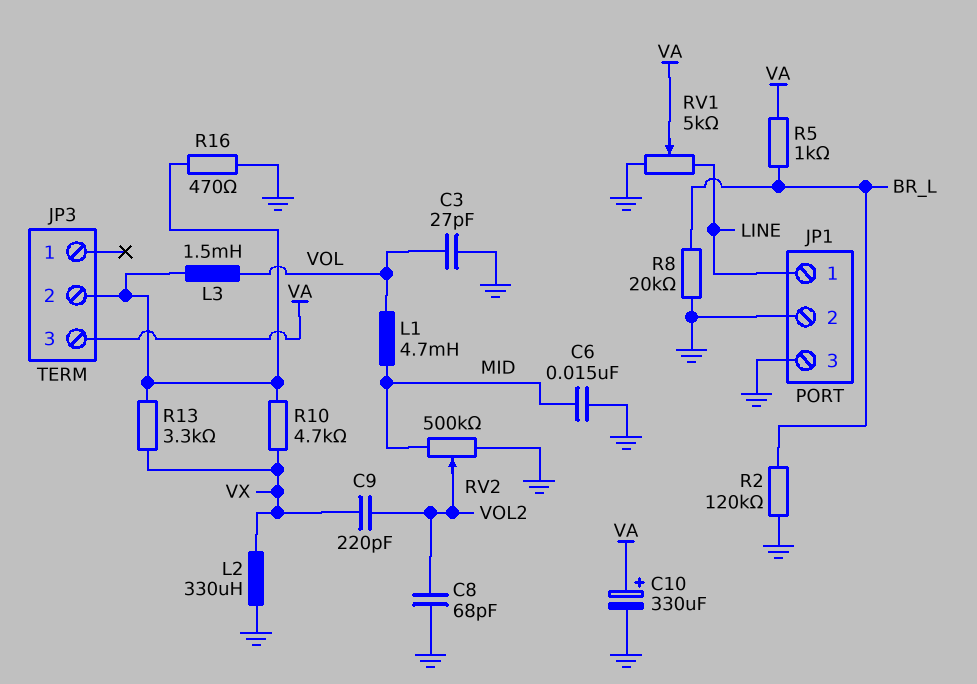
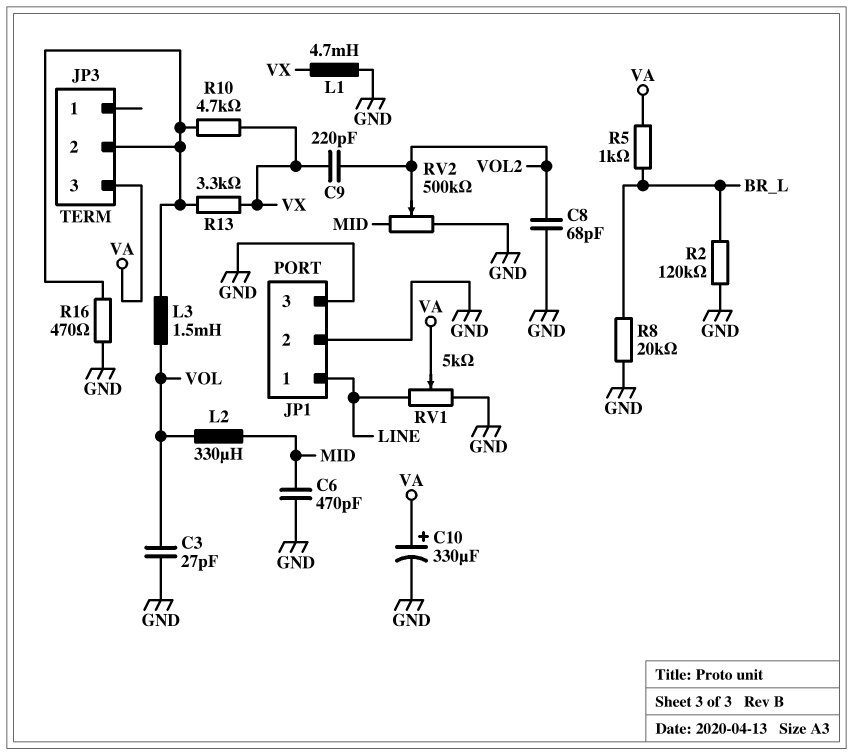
C6: 15nF (GND, MID) -> 470pF (GND, MID)
L1: 4.7mH (MID, VOL) -> 4.7mH (GND, VX)
L2: 330uH (GND, VX) -> 330uH (MID, VOL)

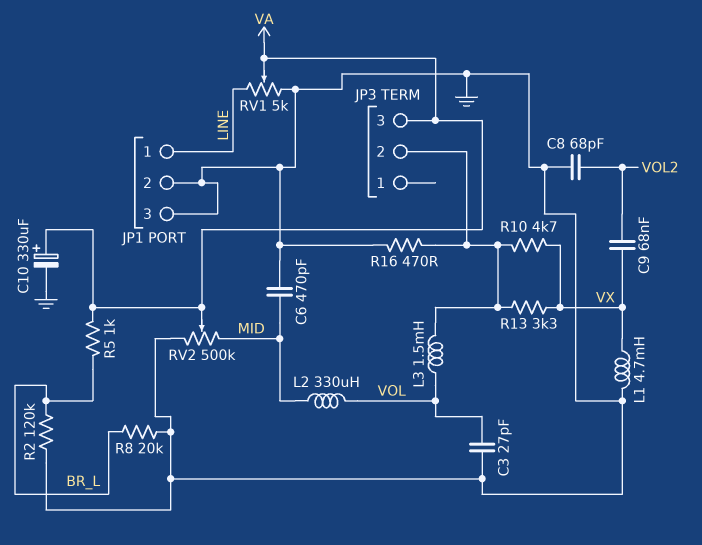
C9: 220pF (VOL2, VX) -> 68nF (VOL2, VX)
RV2: 500k (GND, MID, wiper VOL2) -> 500k (GND, MID, wiper VA)

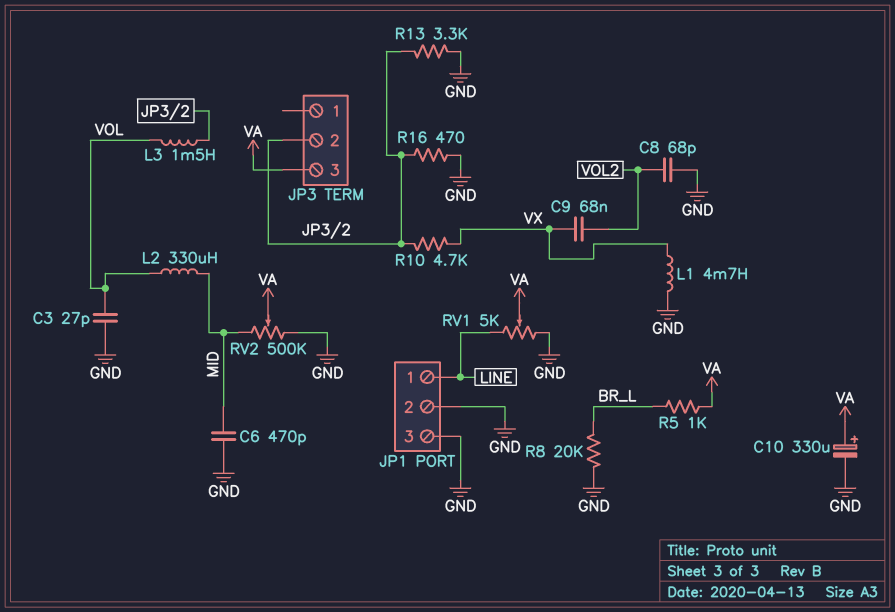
R2: 120k (BR_L, GND) -> none
R13: 3.3k (JP3/2, VX) -> 3.3k (GND, JP3/2)

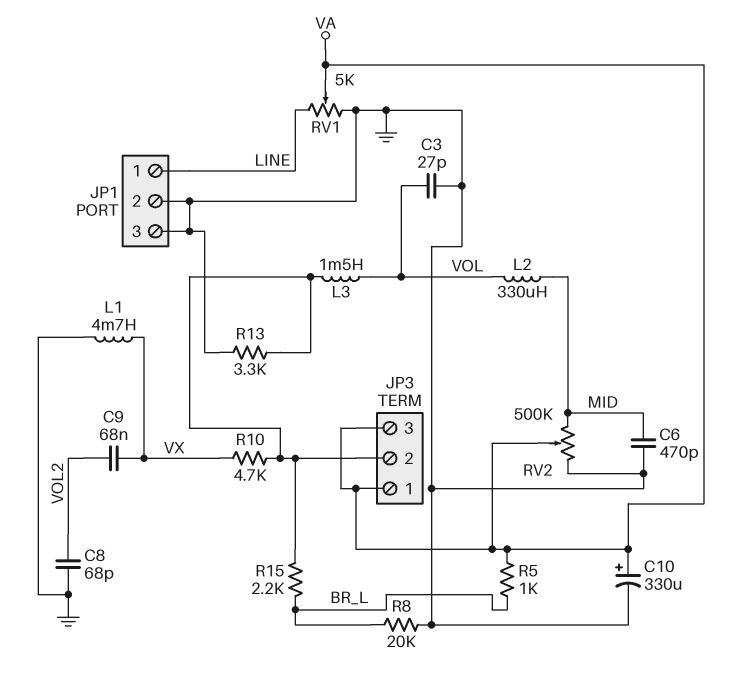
JP3 pin 1: none -> VA
R15: none -> 2.2k (BR_L, JP3/2)
R16: 470 (GND, JP3/2) -> none

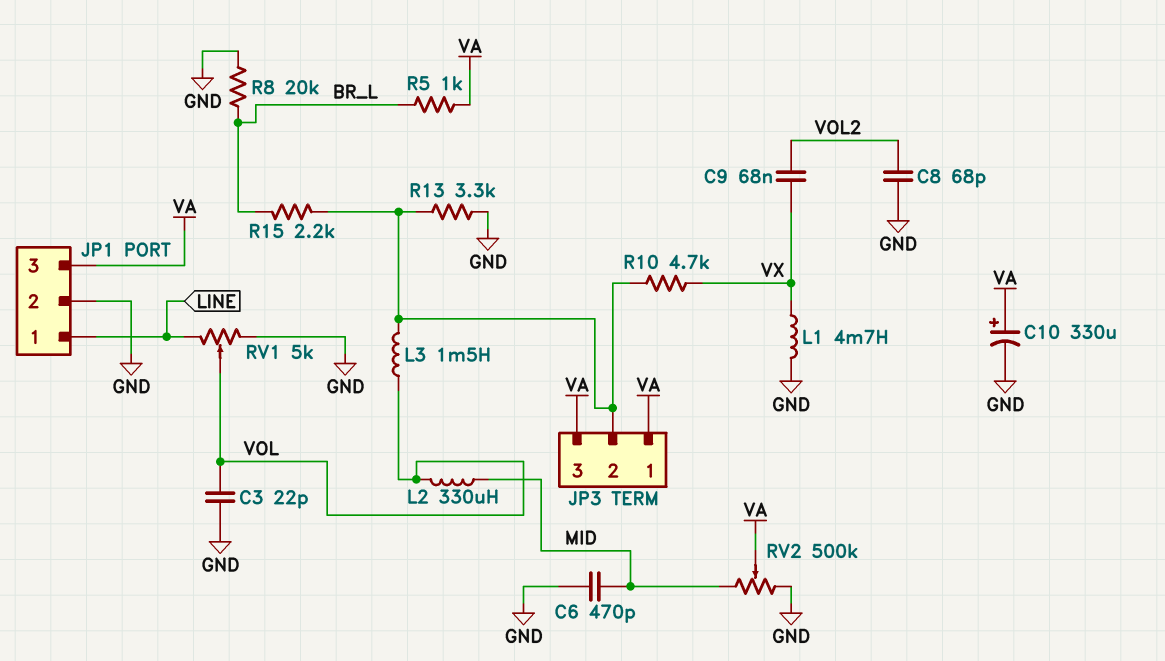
C3: 27pF (GND, VOL) -> 22pF (GND, VOL)
JP1 pin 3: GND -> VA
RV1: 5k (GND, LINE, wiper VA) -> 5k (GND, LINE, wiper VOL)

